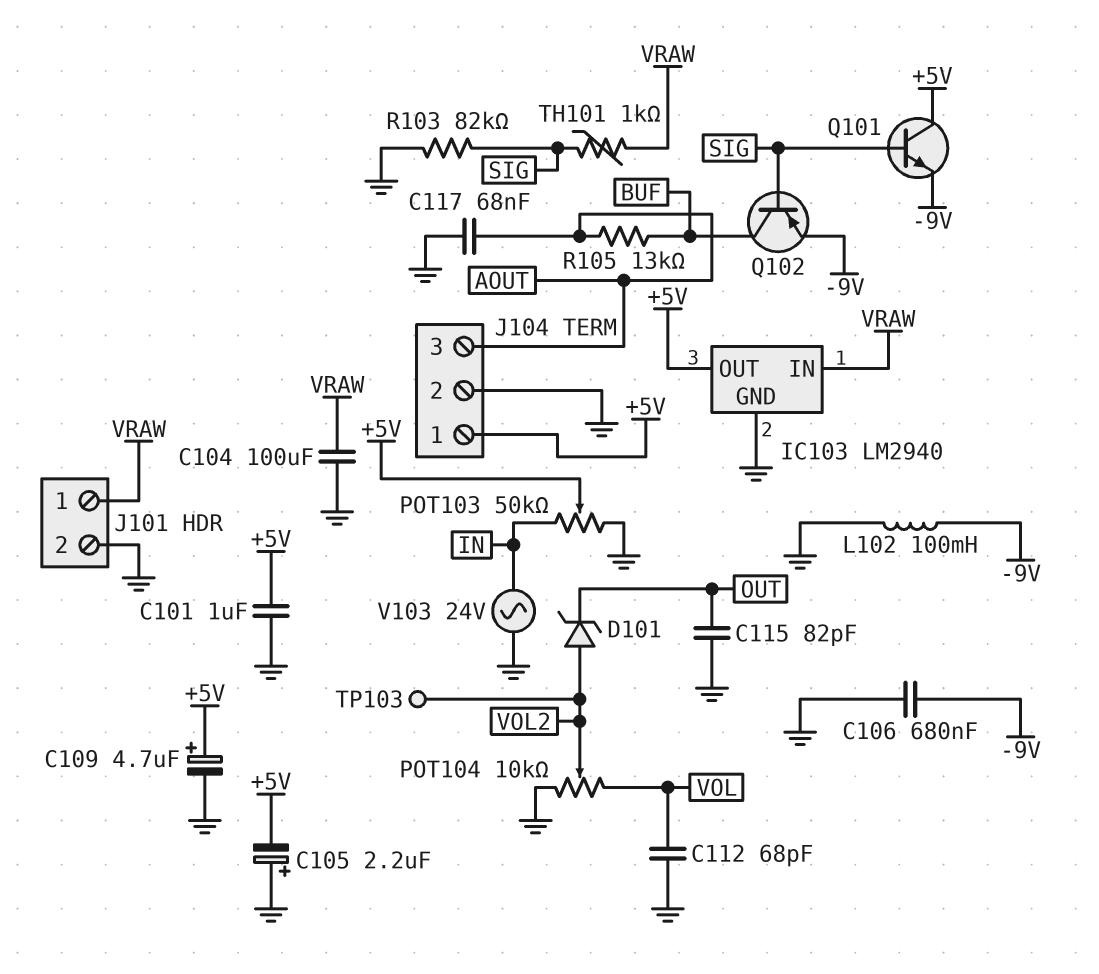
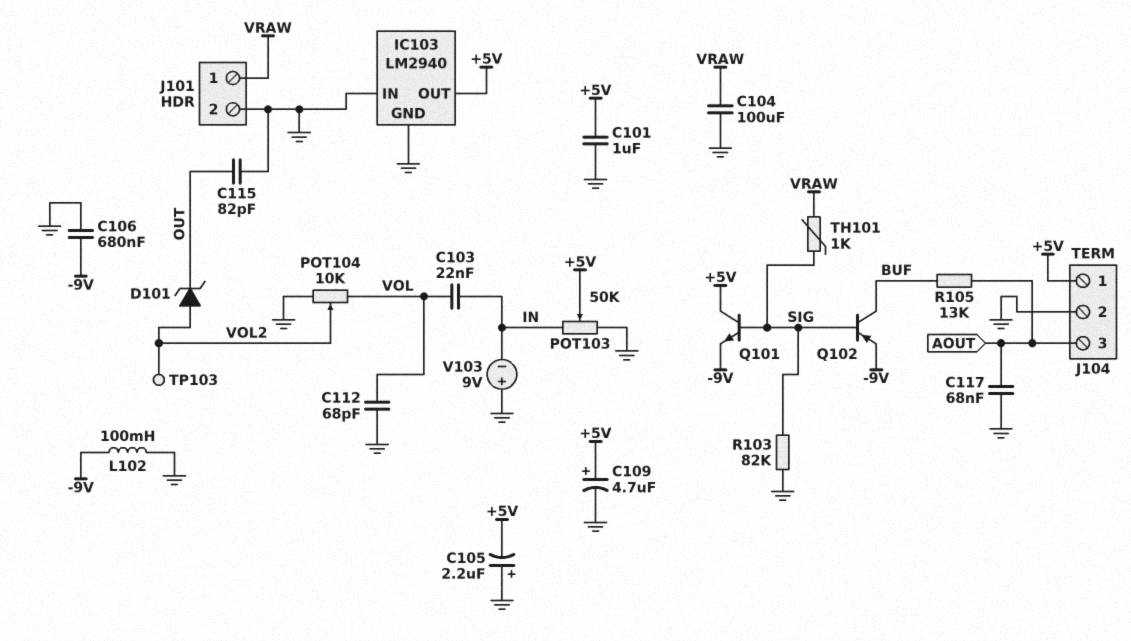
C103: none -> 22nF (IN, VOL)
IC103 pin IN: VRAW -> GND
V103: AC 24V (GND, IN) -> 9V (plus GND, minus IN)

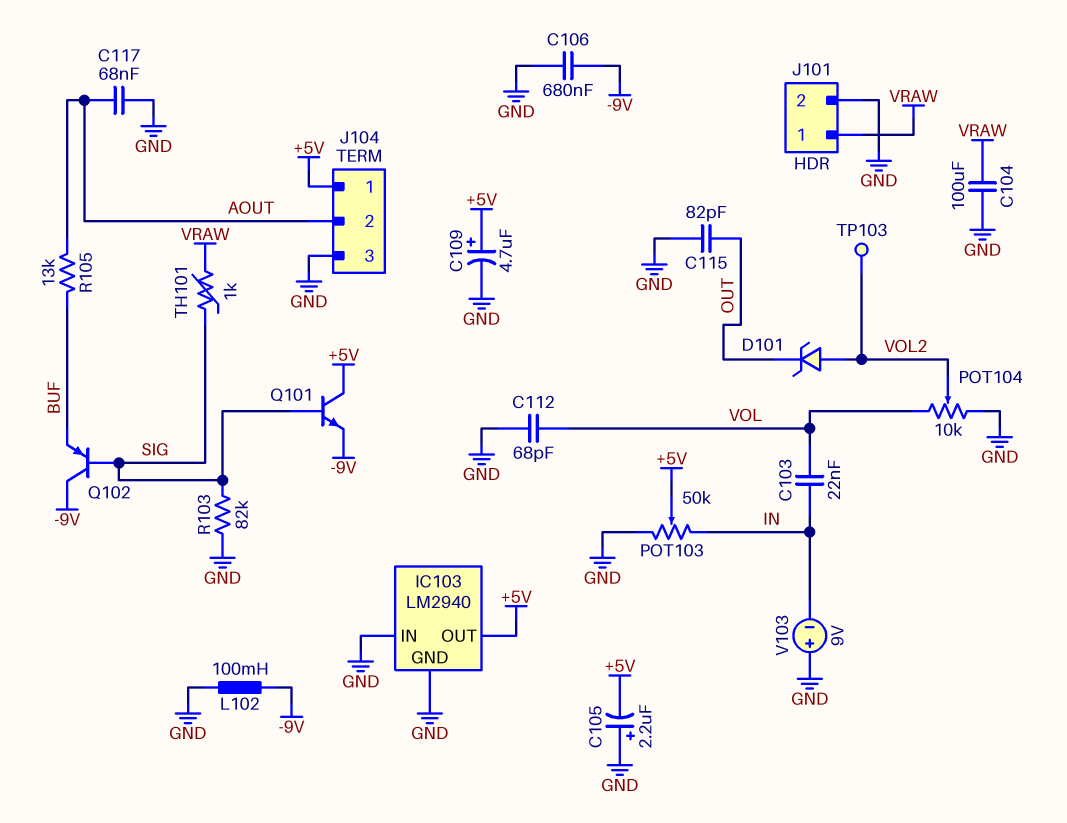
C101: 1uF (+5V, GND) -> none
J104 pin 2: GND -> AOUT
J104 pin 3: AOUT -> GND
Q102: PNP (B SIG, C BUF, E -9V) -> PNP (B SIG, C -9V, E BUF)

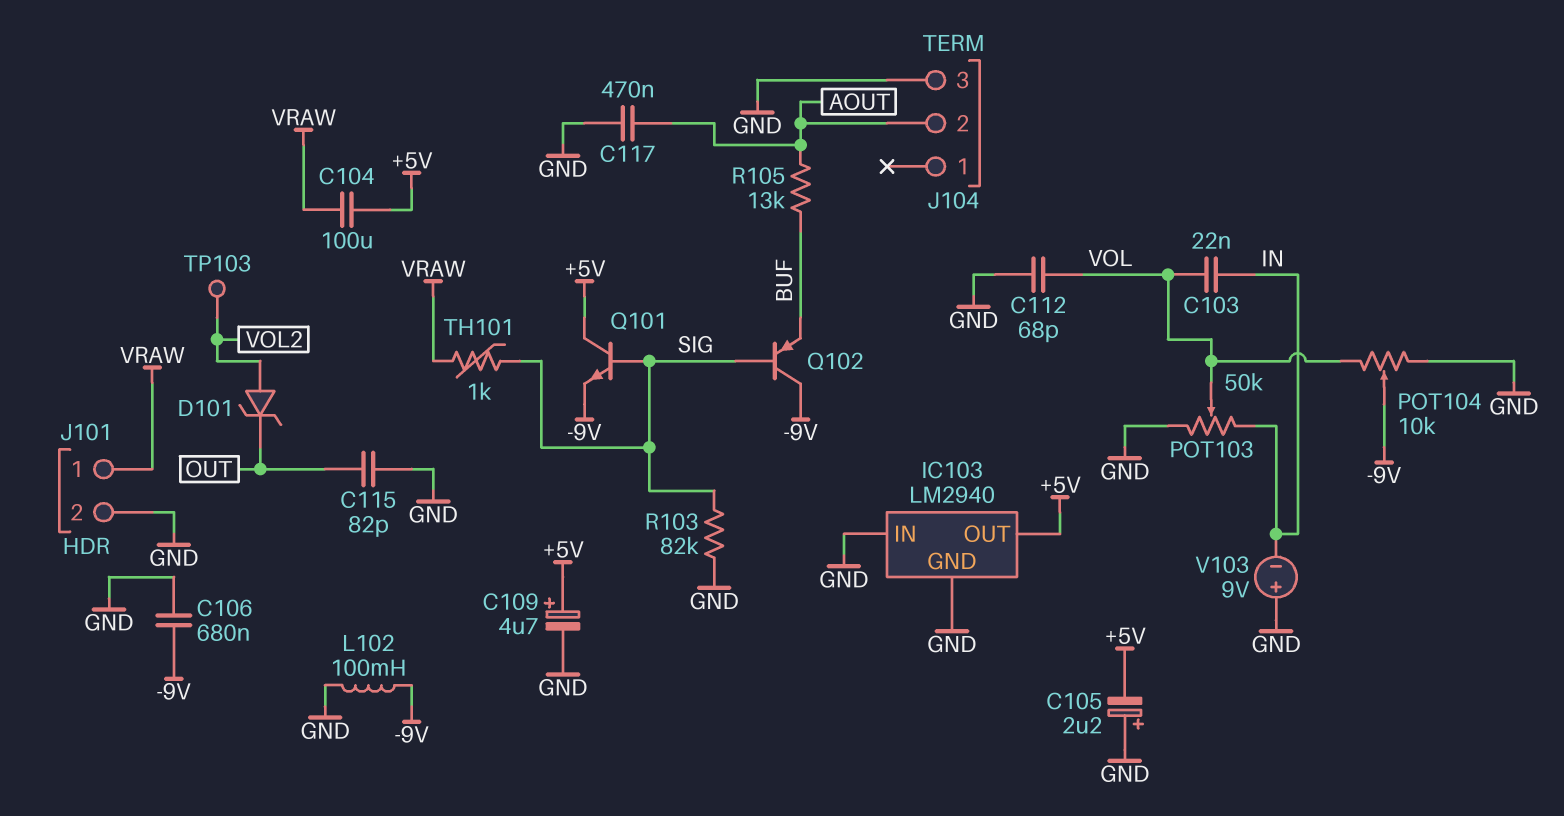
C104: 100uF (GND, VRAW) -> 100uF (+5V, VRAW)
C117: 68nF (AOUT, GND) -> 470nF (AOUT, GND)
J104 pin 1: +5V -> none
POT103: 50k (GND, IN, wiper +5V) -> 50k (GND, IN, wiper VOL)
POT104: 10k (GND, VOL, wiper VOL2) -> 10k (GND, VOL, wiper -9V)

